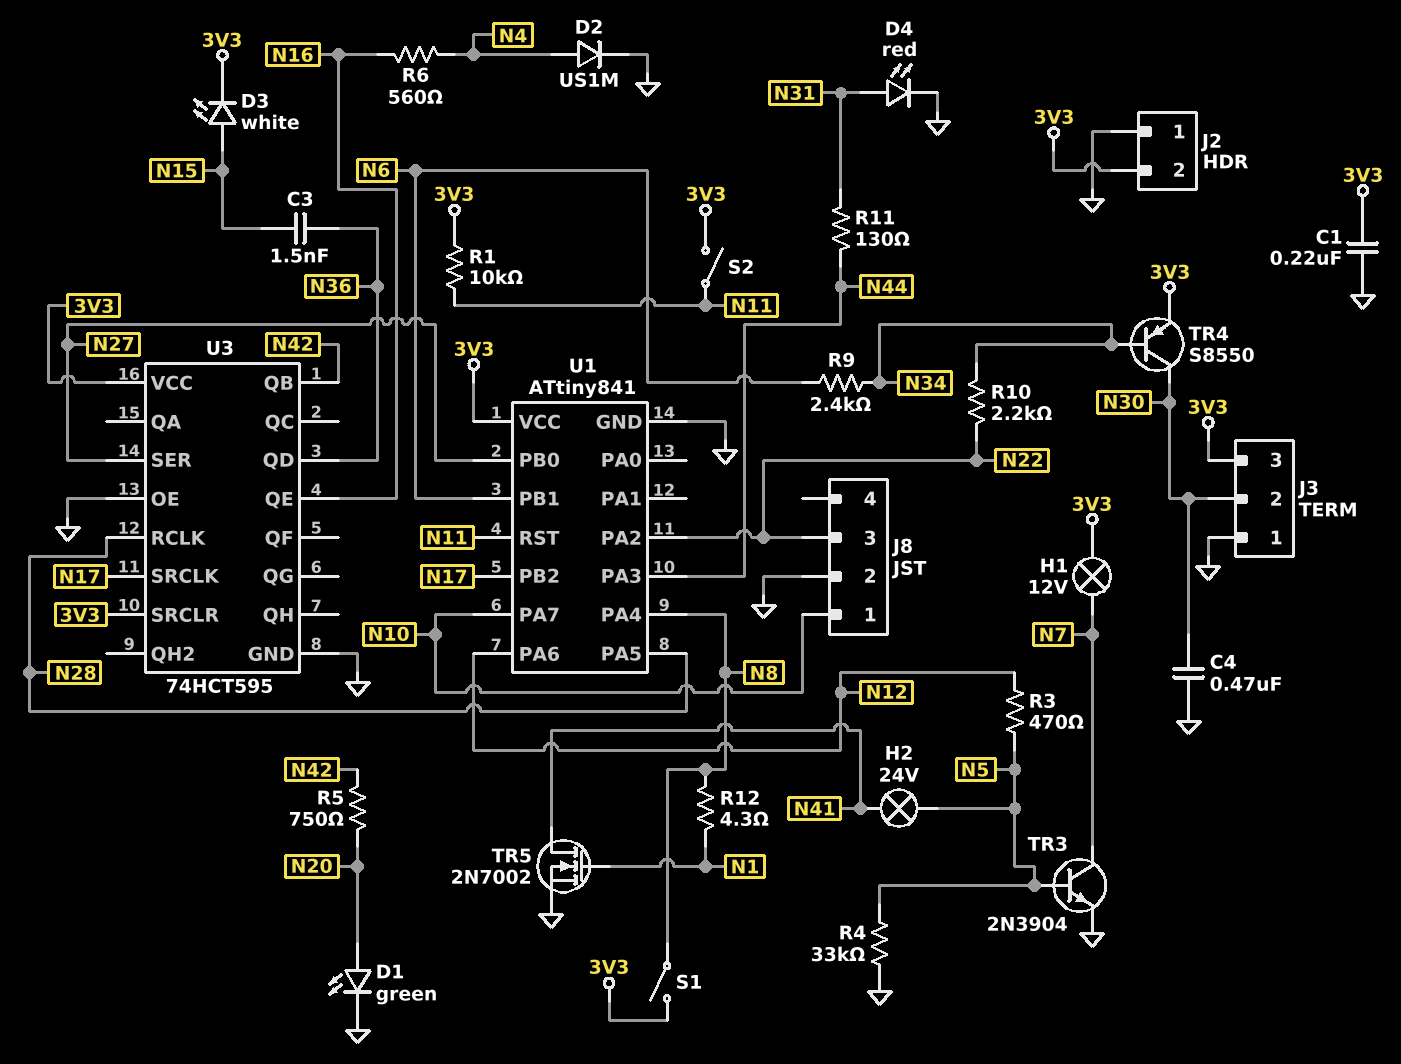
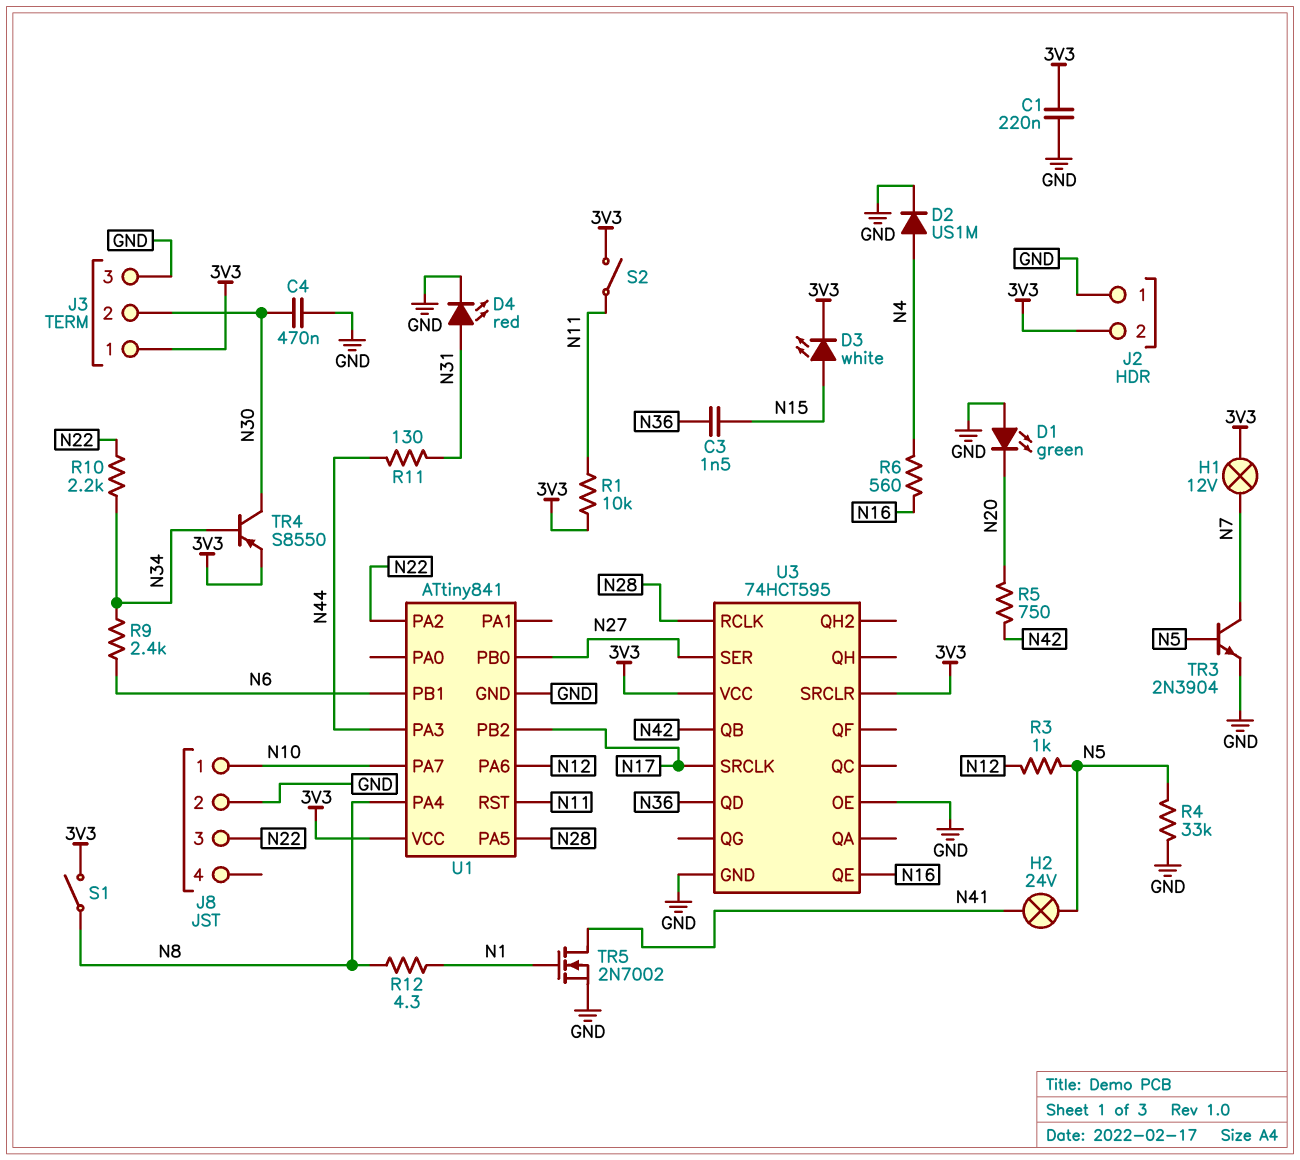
D1: LED green (A N20, K GND) -> LED green (A GND, K N20)
J3 pin 1: GND -> 3V3
J3 pin 3: 3V3 -> GND
R3: 470 (N5, N12) -> 1k (N5, N12)

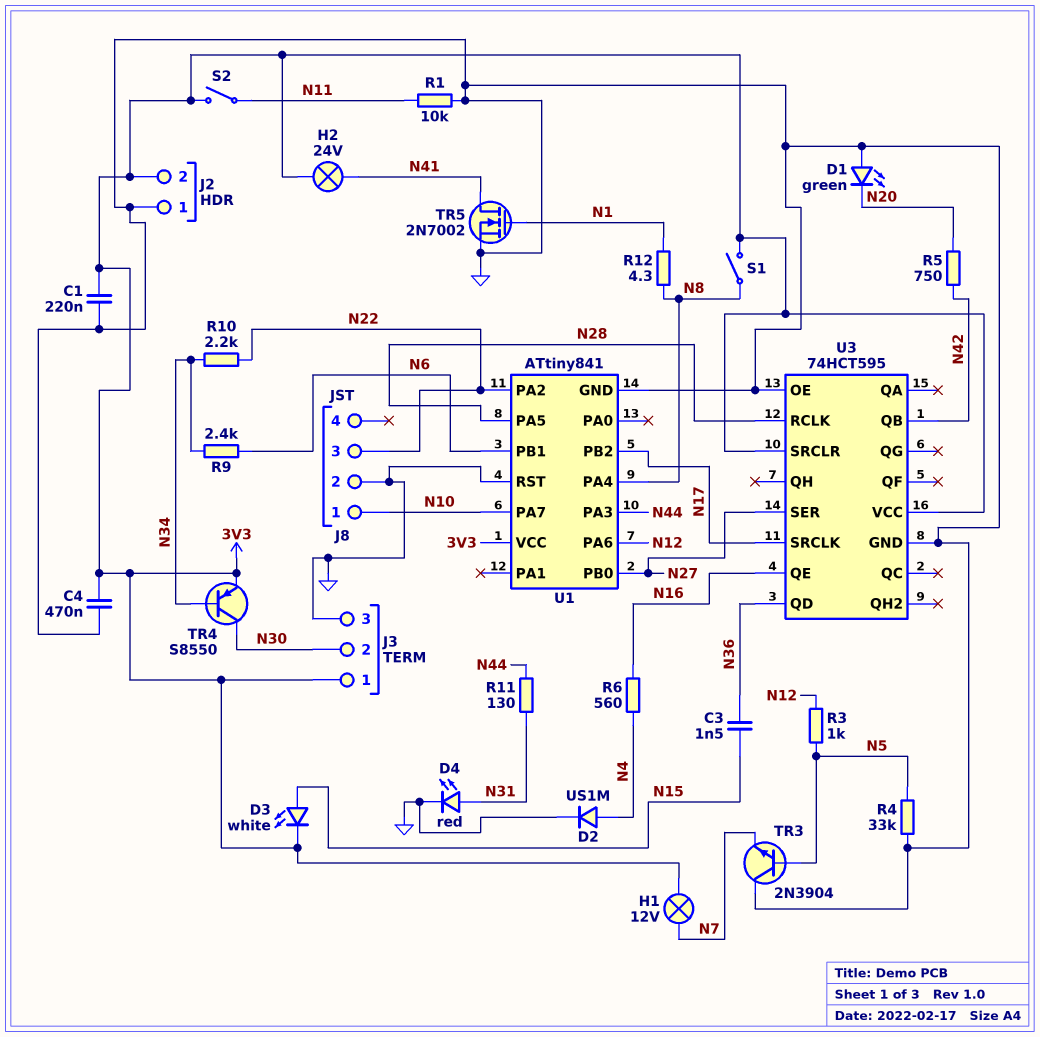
C4: 470nF (GND, N30) -> 470nF (3V3, GND)
H2: lamp 24V (N5, N41) -> lamp 24V (3V3, N41)
R1: 10k (3V3, N11) -> 10k (GND, N11)
TR3: NPN 2N3904 (B N5, C N7, E GND) -> NPN 2N3904 (B N5, C GND, E N7)
U1 pin RST: N11 -> GND

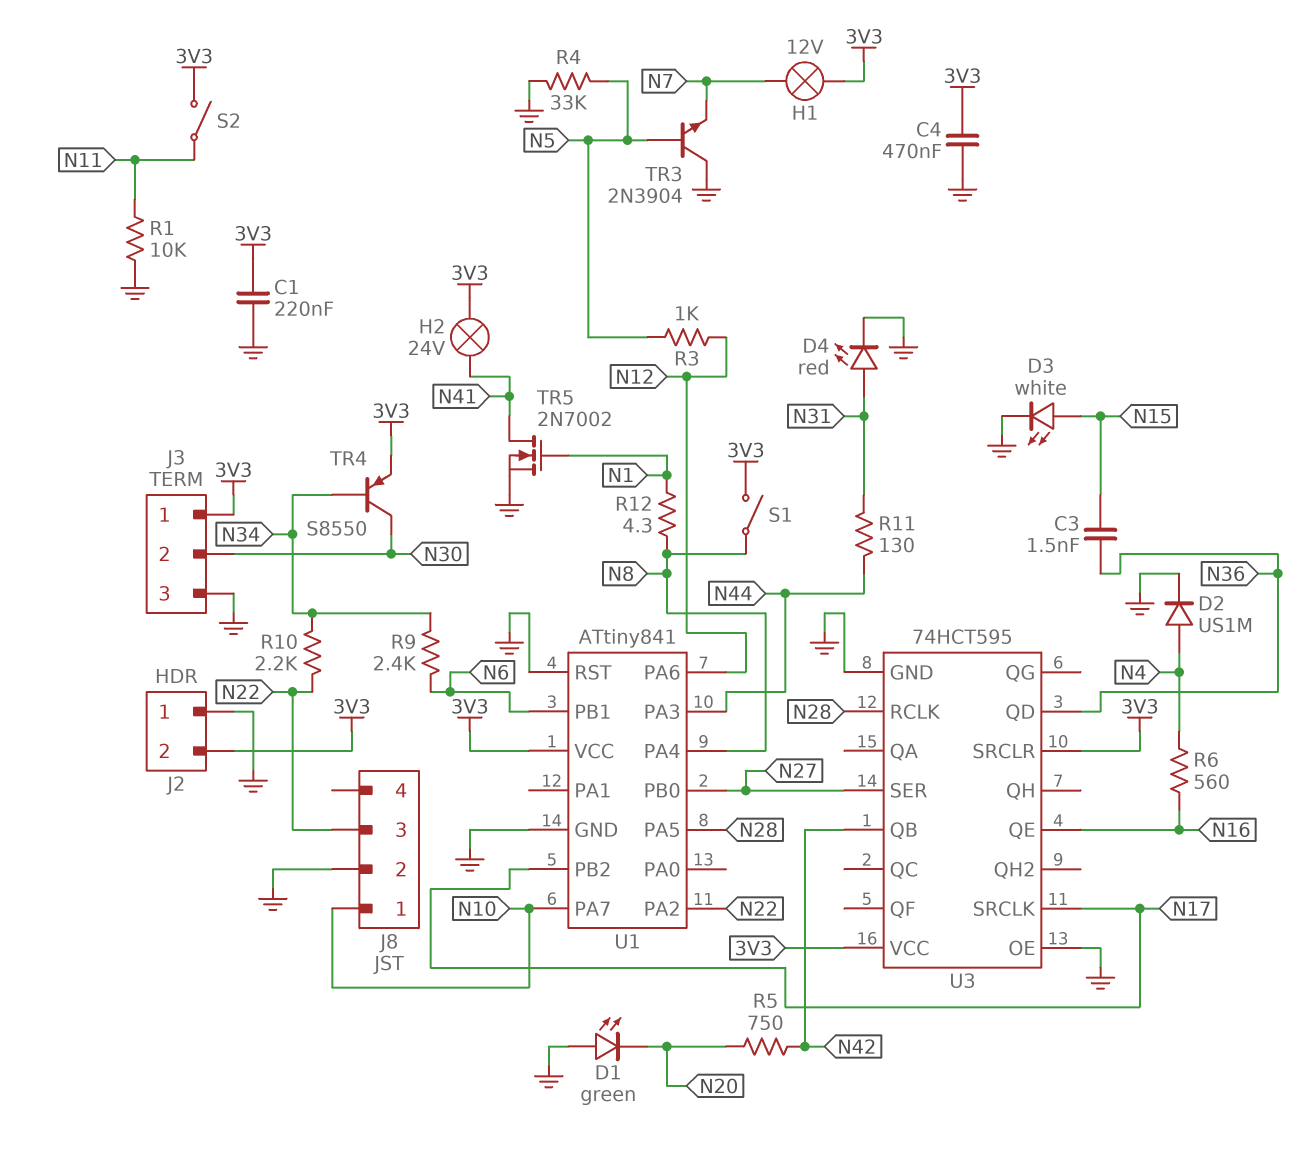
D3: LED white (A N15, K 3V3) -> LED white (A N15, K GND)

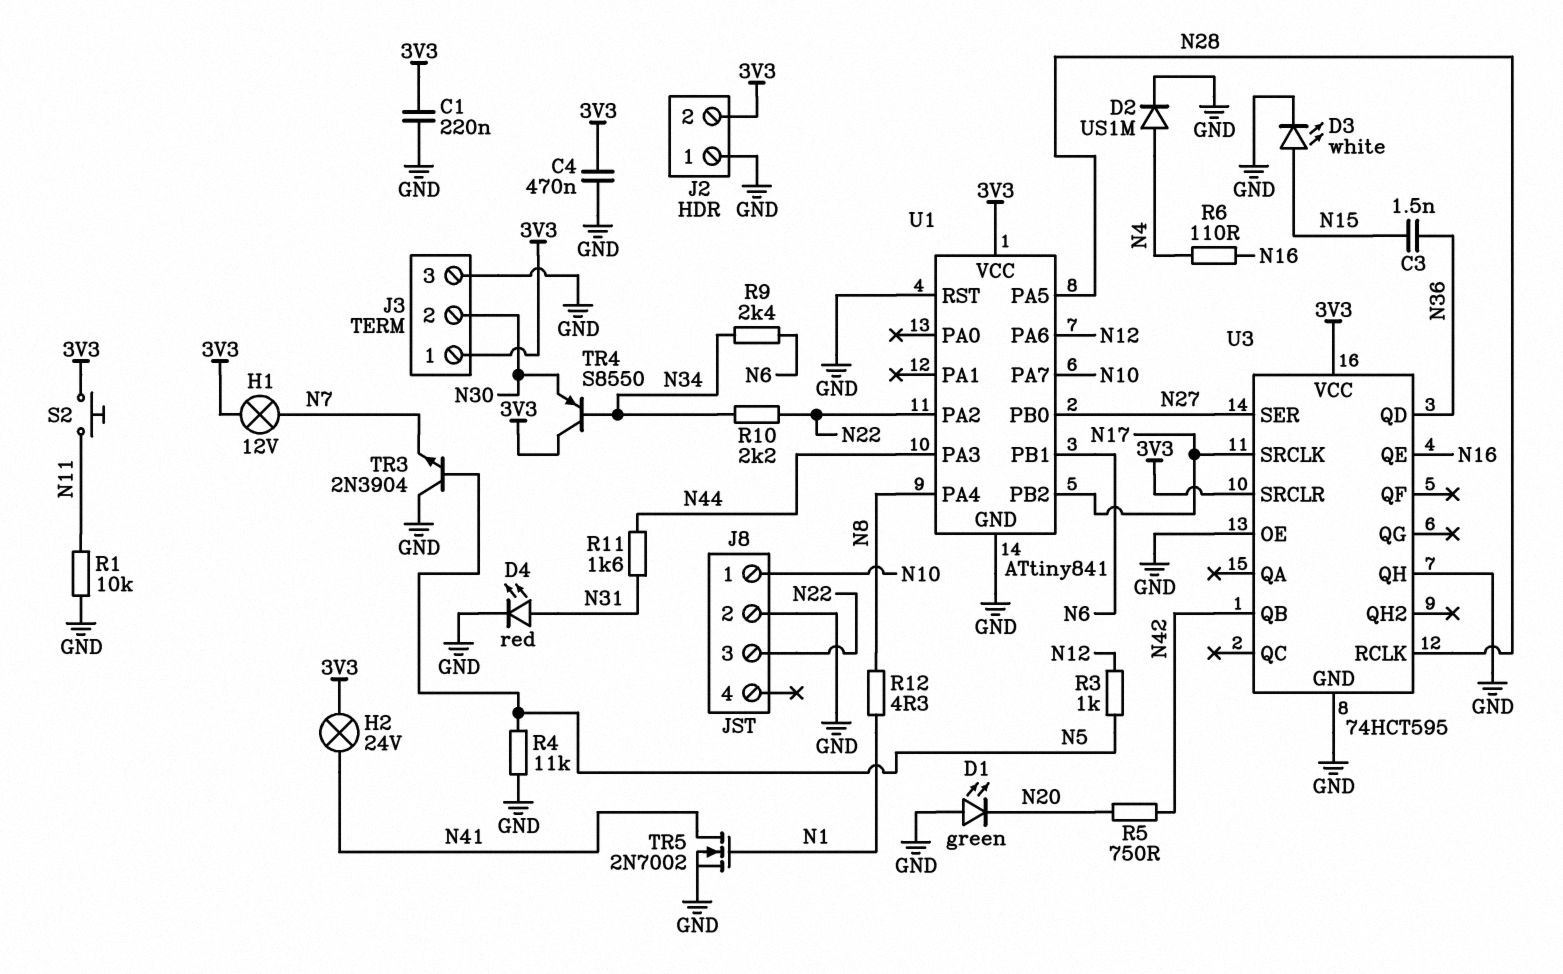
R4: 33k (GND, N5) -> 11k (GND, N5)
R6: 560 (N4, N16) -> 110 (N4, N16)
R11: 130 (N31, N44) -> 1.6k (N31, N44)
S1: switch (3V3, N8) -> none
S2: switch (3V3, N11) -> button (3V3, N11)
TR4: PNP S8550 (B N34, C N30, E 3V3) -> PNP S8550 (B N34, C 3V3, E N30)
U3 pin QH: none -> GND

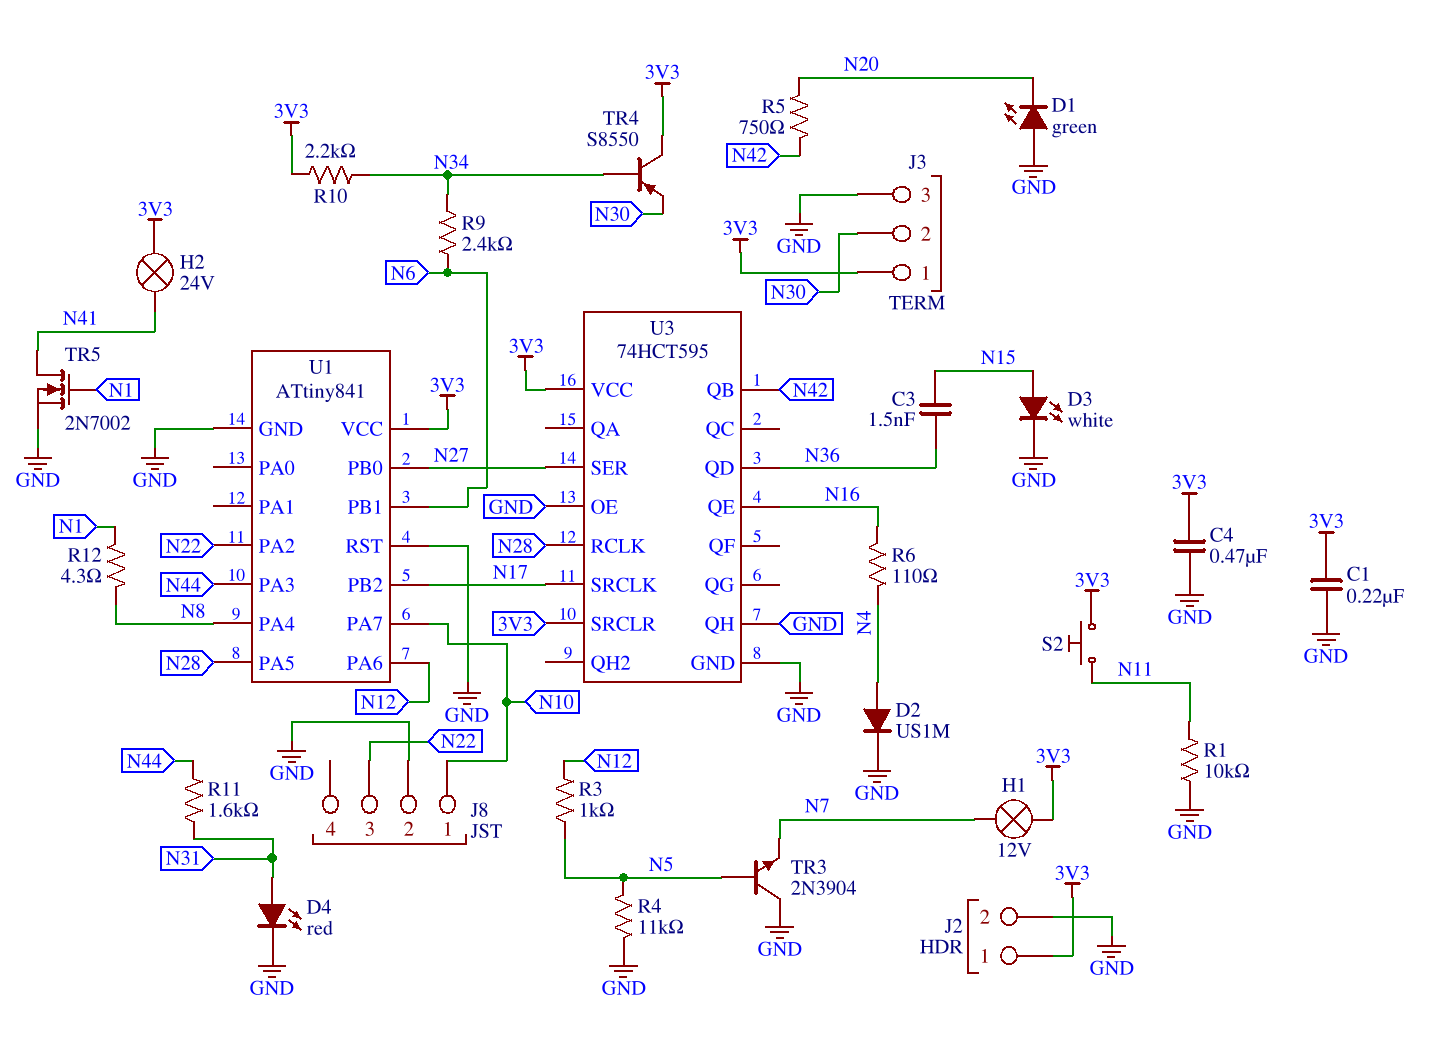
J2 pin 1: GND -> 3V3
J2 pin 2: 3V3 -> GND
R10: 2.2k (N22, N34) -> 2.2k (3V3, N34)

